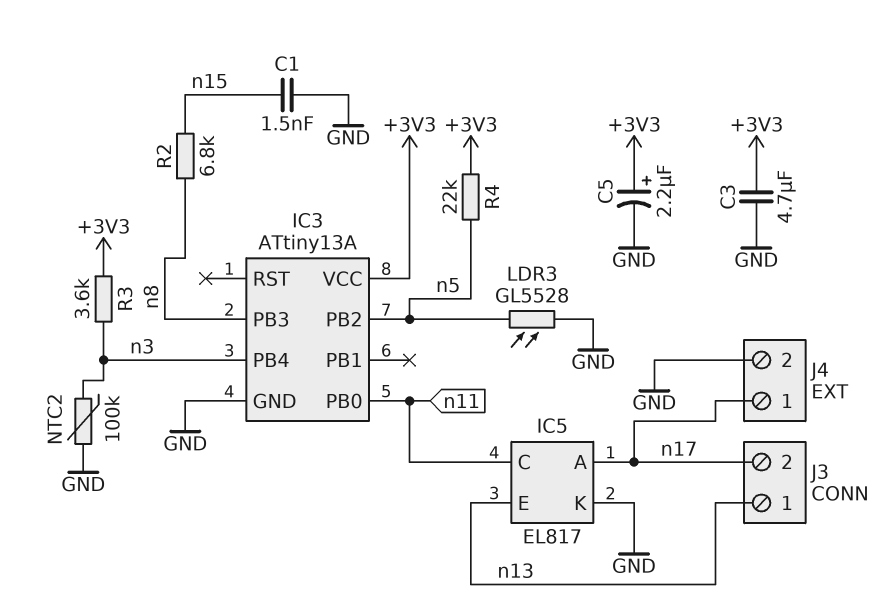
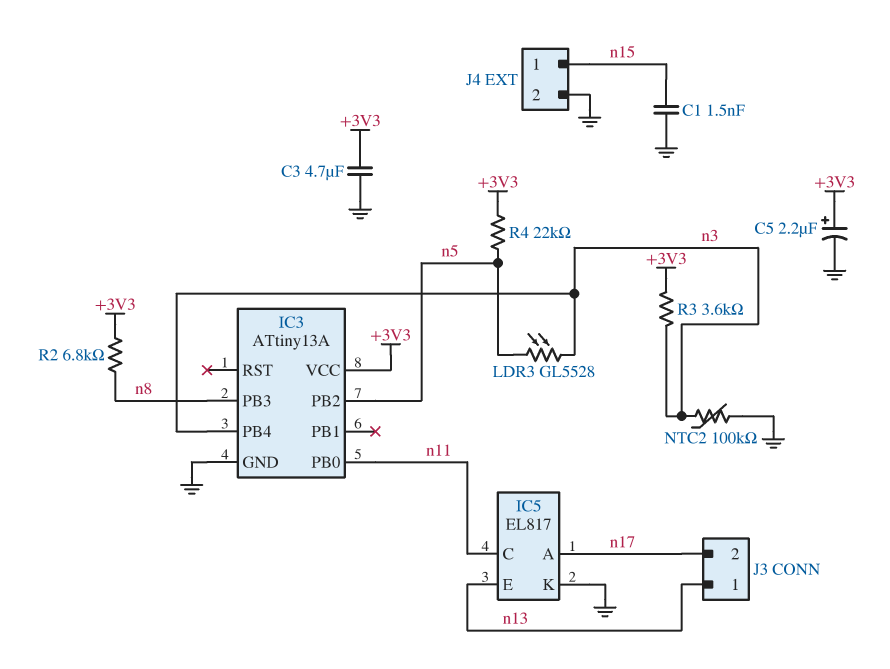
J4 pin 1: n17 -> n15
LDR3: GL5528 (GND, n5) -> GL5528 (n3, n5)
R2: 6.8k (n8, n15) -> 6.8k (+3V3, n8)

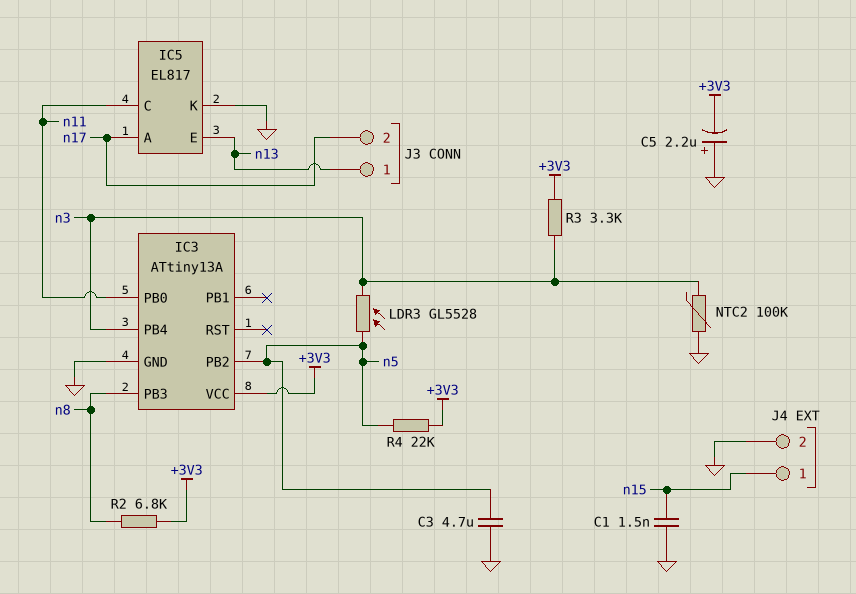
C3: 4.7uF (+3V3, GND) -> 4.7uF (GND, n5)
C5: 2.2uF (plus +3V3, minus GND) -> 2.2uF (plus GND, minus +3V3)
R3: 3.6k (+3V3, n3) -> 3.3k (+3V3, n3)

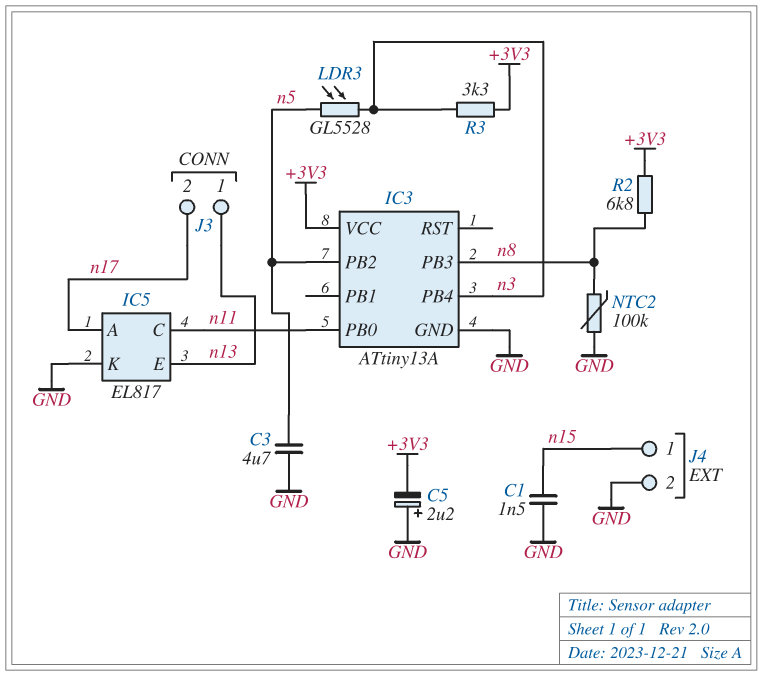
NTC2: 100k (GND, n3) -> 100k (GND, n8)
R4: 22k (+3V3, n5) -> none

